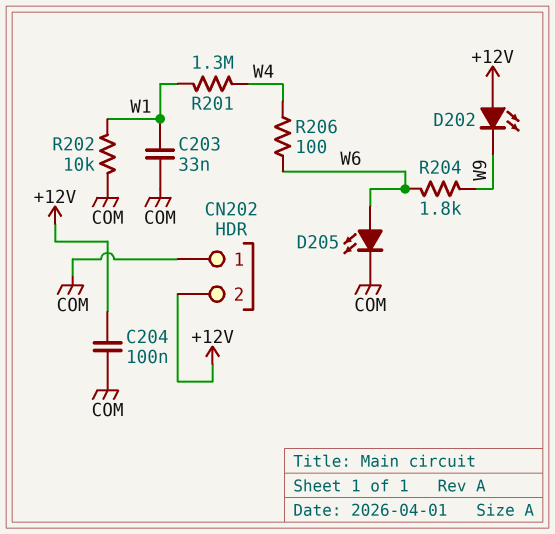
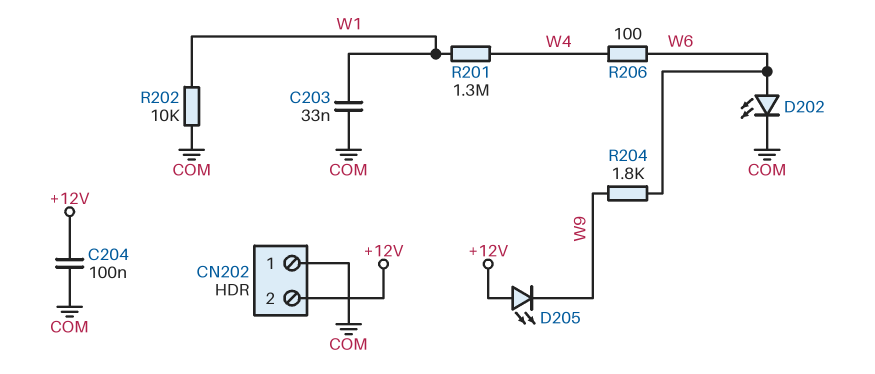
D202: LED (A +12V, K W9) -> LED (A W6, K COM)
D205: LED (A W6, K COM) -> LED (A +12V, K W9)

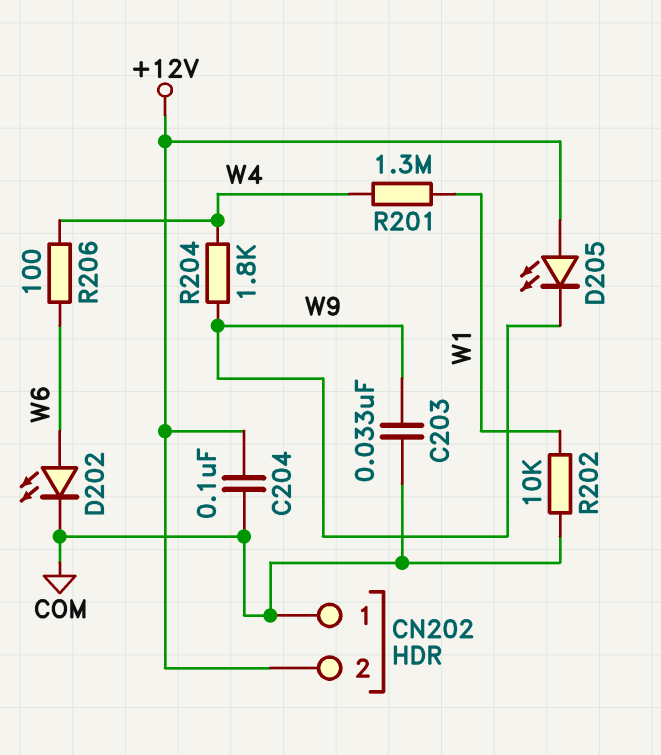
C203: 33nF (COM, W1) -> 33nF (COM, W9)
R204: 1.8k (W6, W9) -> 1.8k (W4, W9)

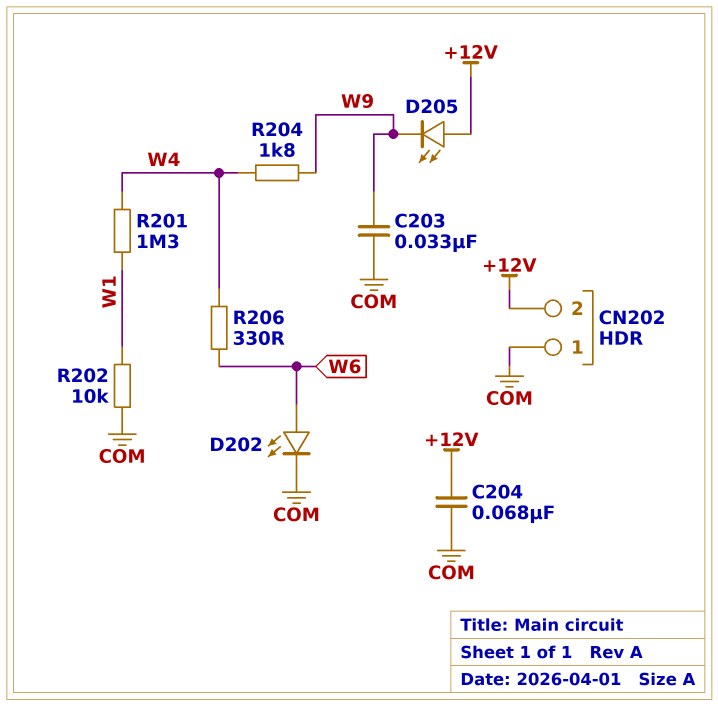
C204: 100nF (+12V, COM) -> 68nF (+12V, COM)
R206: 100 (W4, W6) -> 330 (W4, W6)

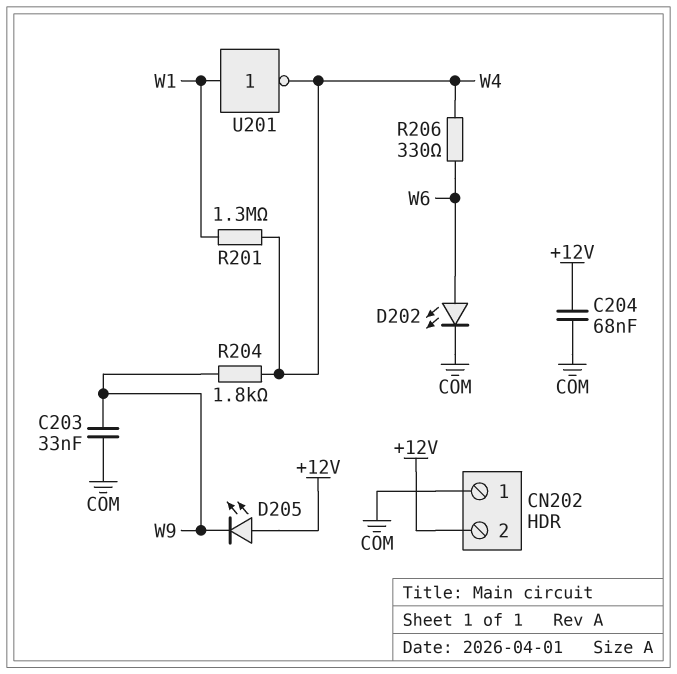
R202: 10k (COM, W1) -> none
U201: none -> NOT (in W1, out W4)

